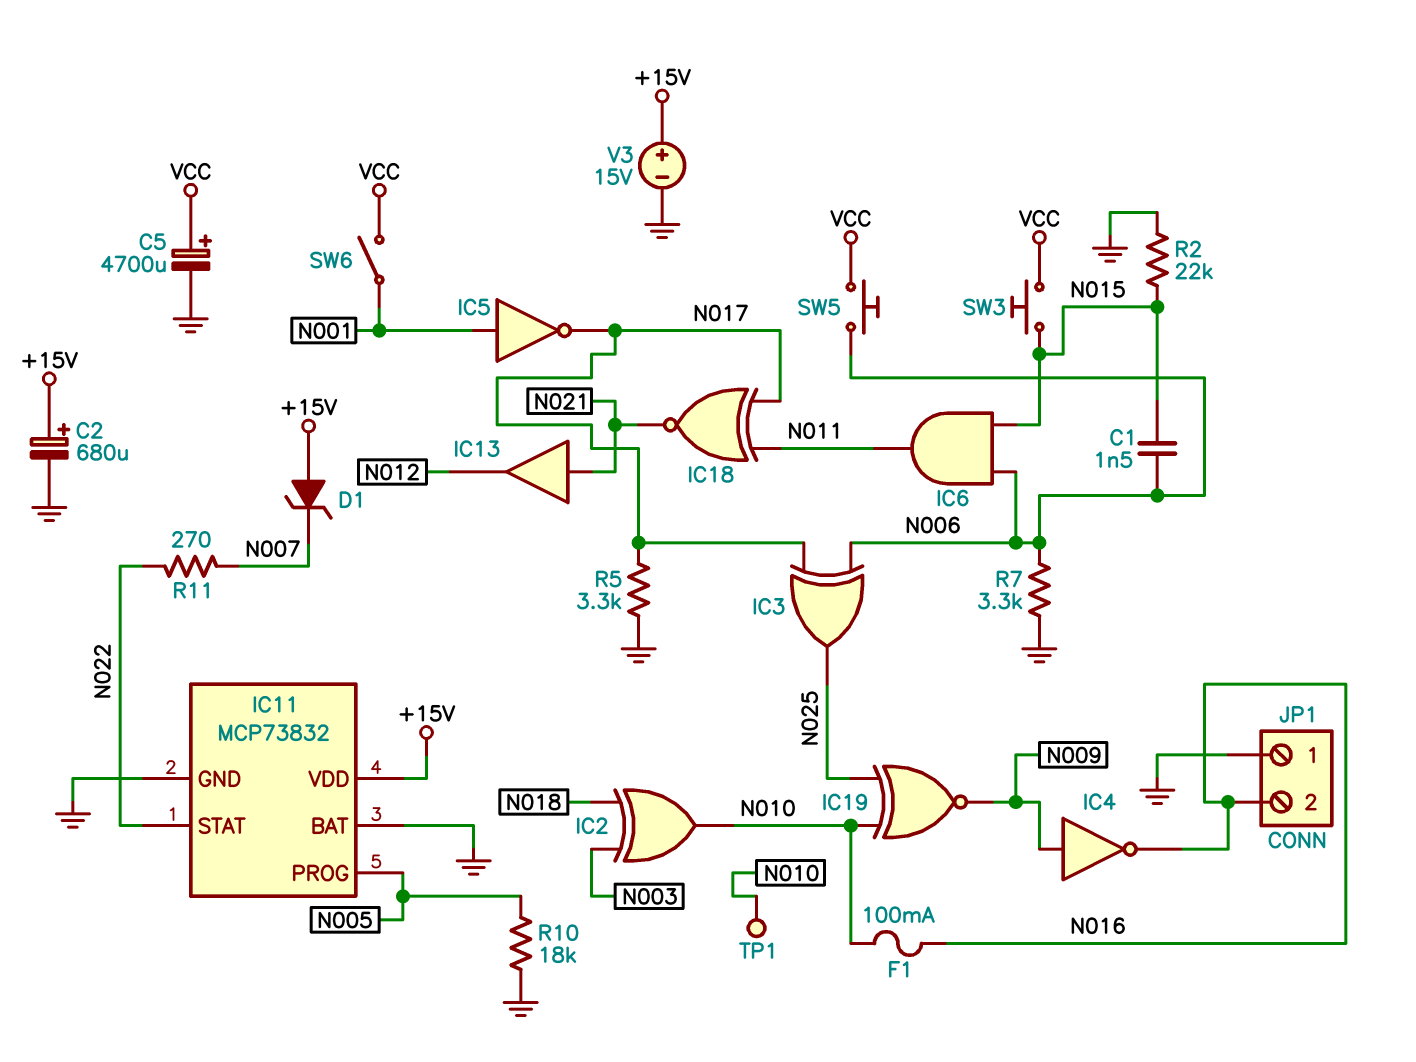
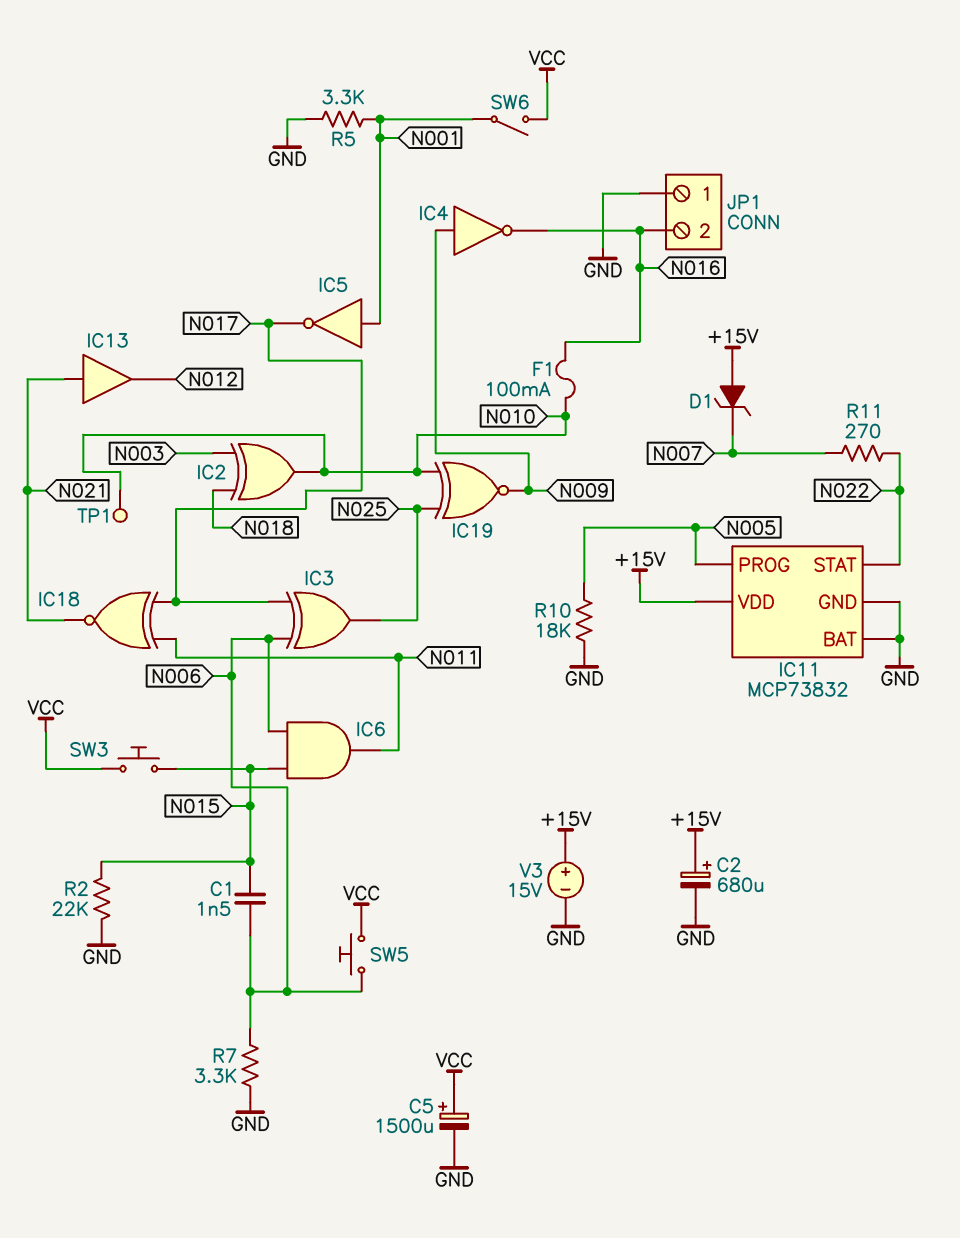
C5: 4700uF (plus VCC, minus GND) -> 1500uF (plus VCC, minus GND)
R5: 3.3k (GND, N017) -> 3.3k (GND, N001)

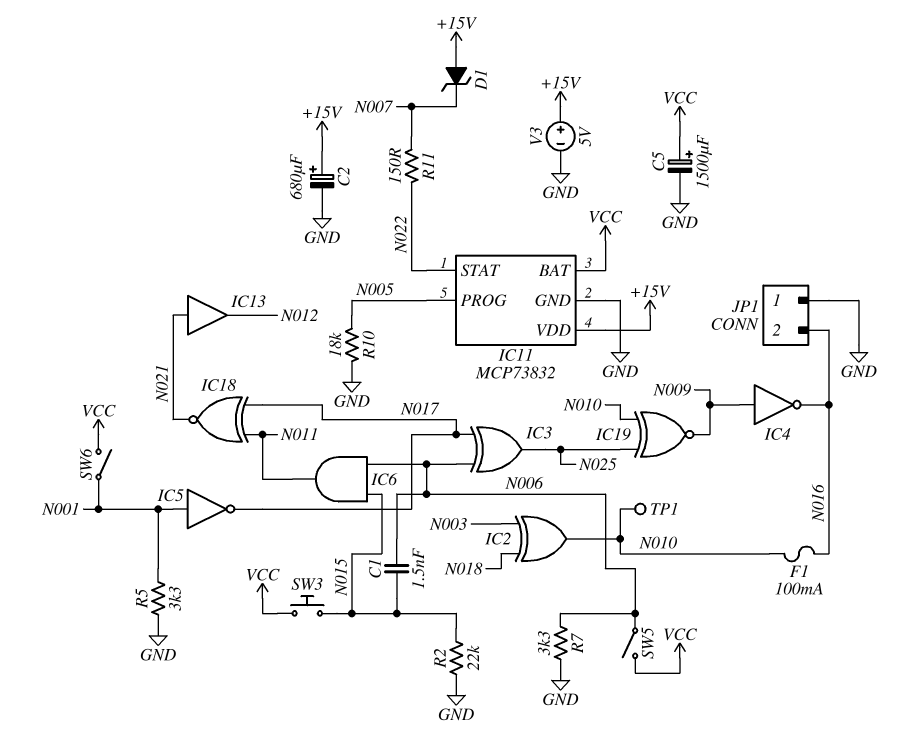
IC11 pin BAT: GND -> VCC
R11: 270 (N007, N022) -> 150 (N007, N022)
SW5: button (N006, VCC) -> switch (N006, VCC)
V3: 15V (plus +15V, minus GND) -> 5V (plus +15V, minus GND)

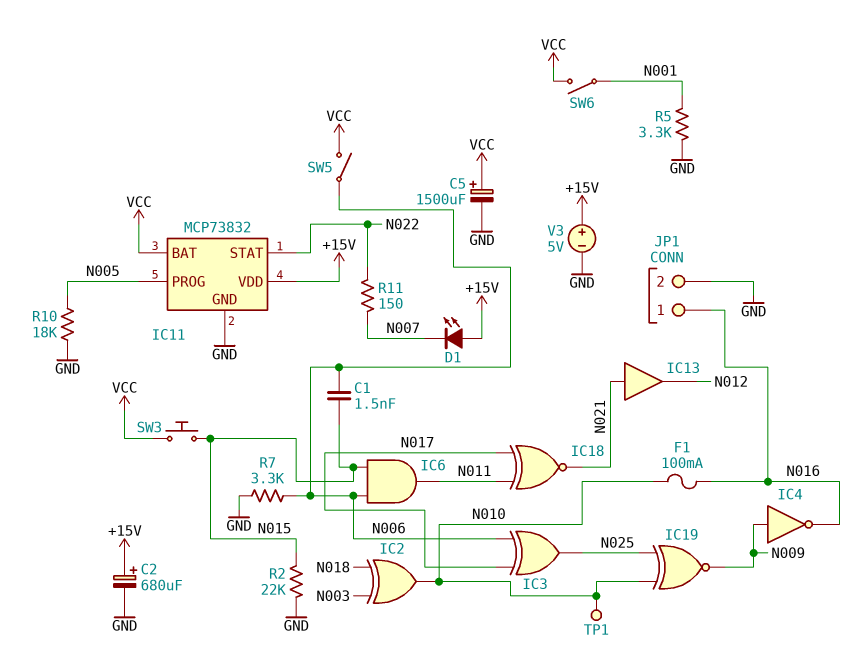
D1: zener (A +15V, K N007) -> LED (A +15V, K N007)
IC5: NOT (in N001, out N017) -> none
JP1 pin 1: GND -> N016
JP1 pin 2: N016 -> GND

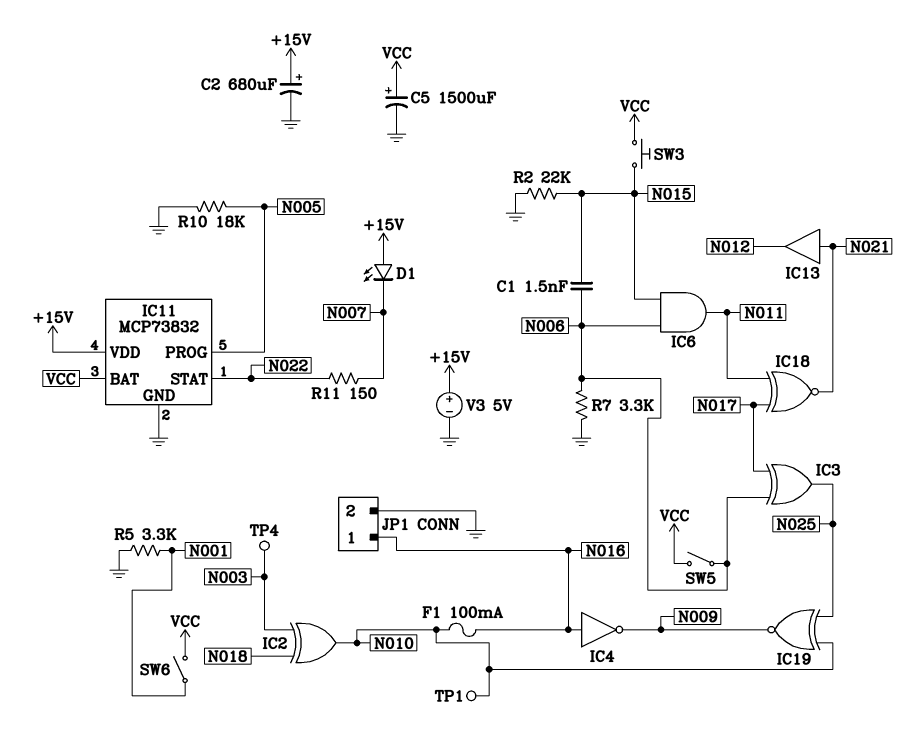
IC4: NOT (in N009, out N016) -> NOT (in N016, out N009)
TP4: none -> test point (N003)

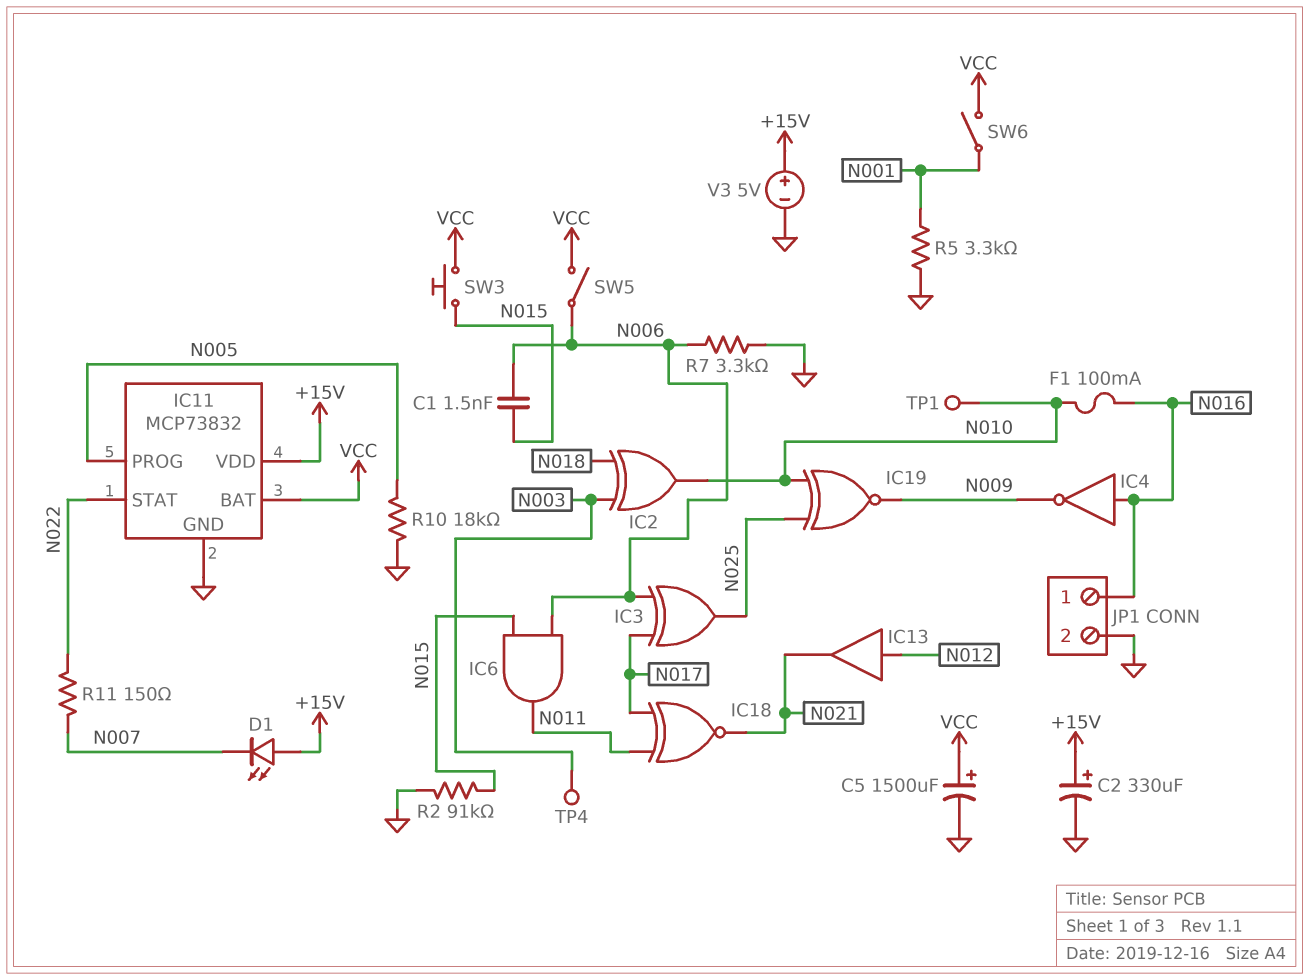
C2: 680uF (plus +15V, minus GND) -> 330uF (plus +15V, minus GND)
IC13: buffer (in N021, out N012) -> buffer (in N012, out N021)
R2: 22k (GND, N015) -> 91k (GND, N015)

